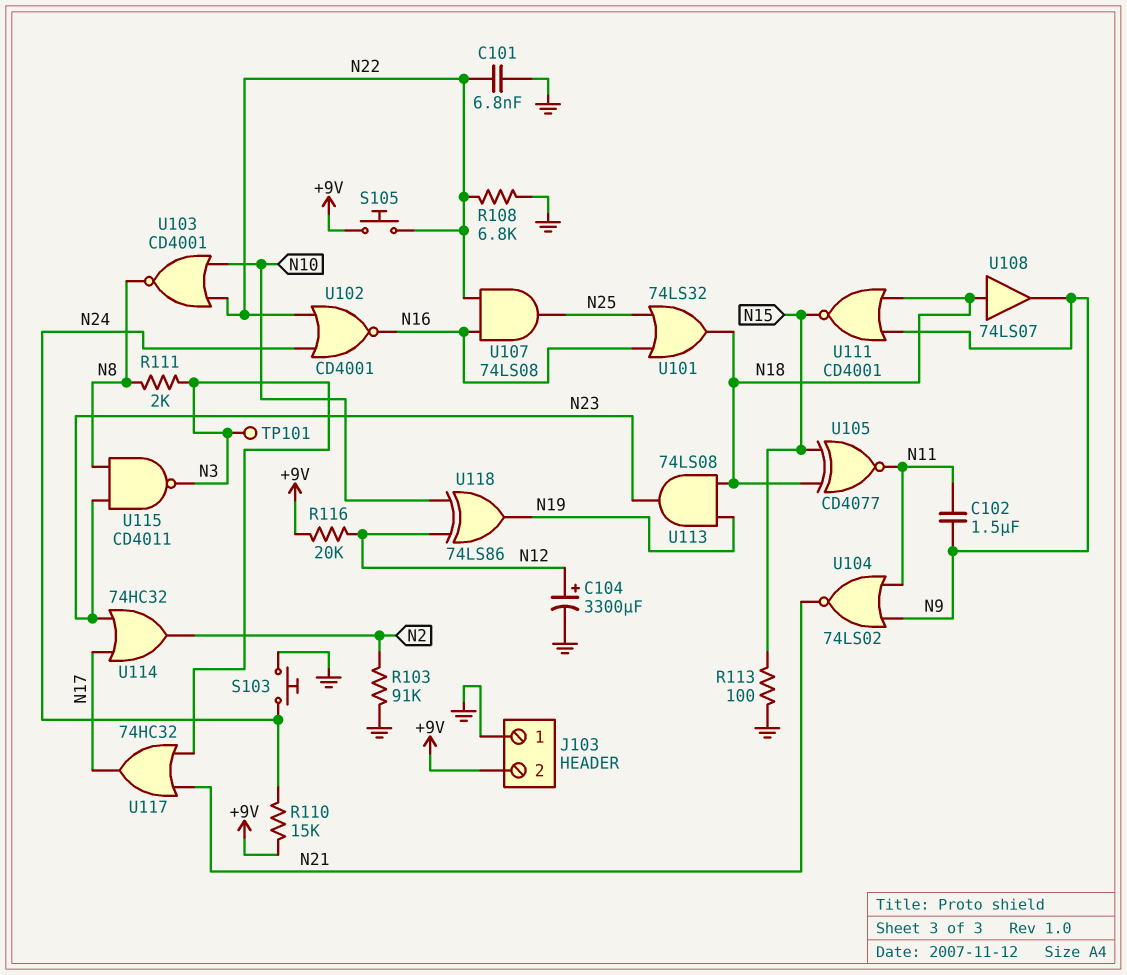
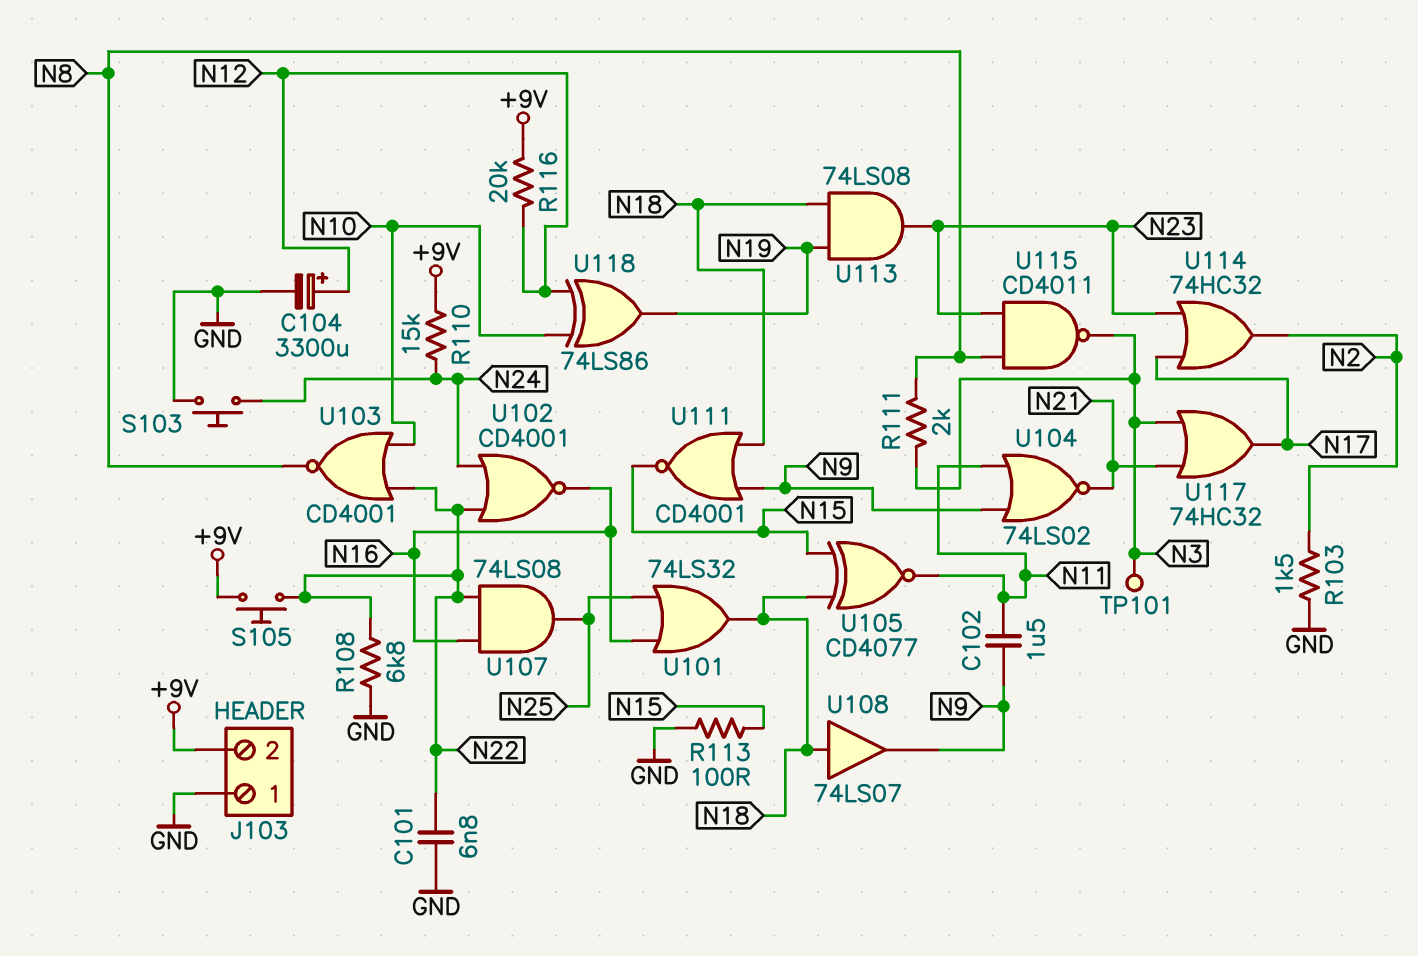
R103: 91k (GND, N2) -> 1.5k (GND, N2)

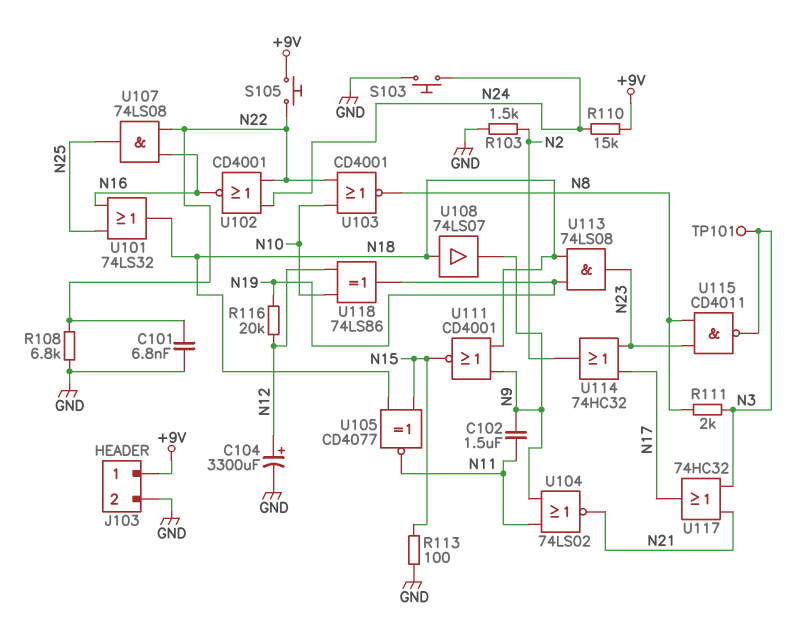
J103 pin 1: GND -> +9V
J103 pin 2: +9V -> GND
R116: 20k (+9V, N12) -> 20k (N12, N19)

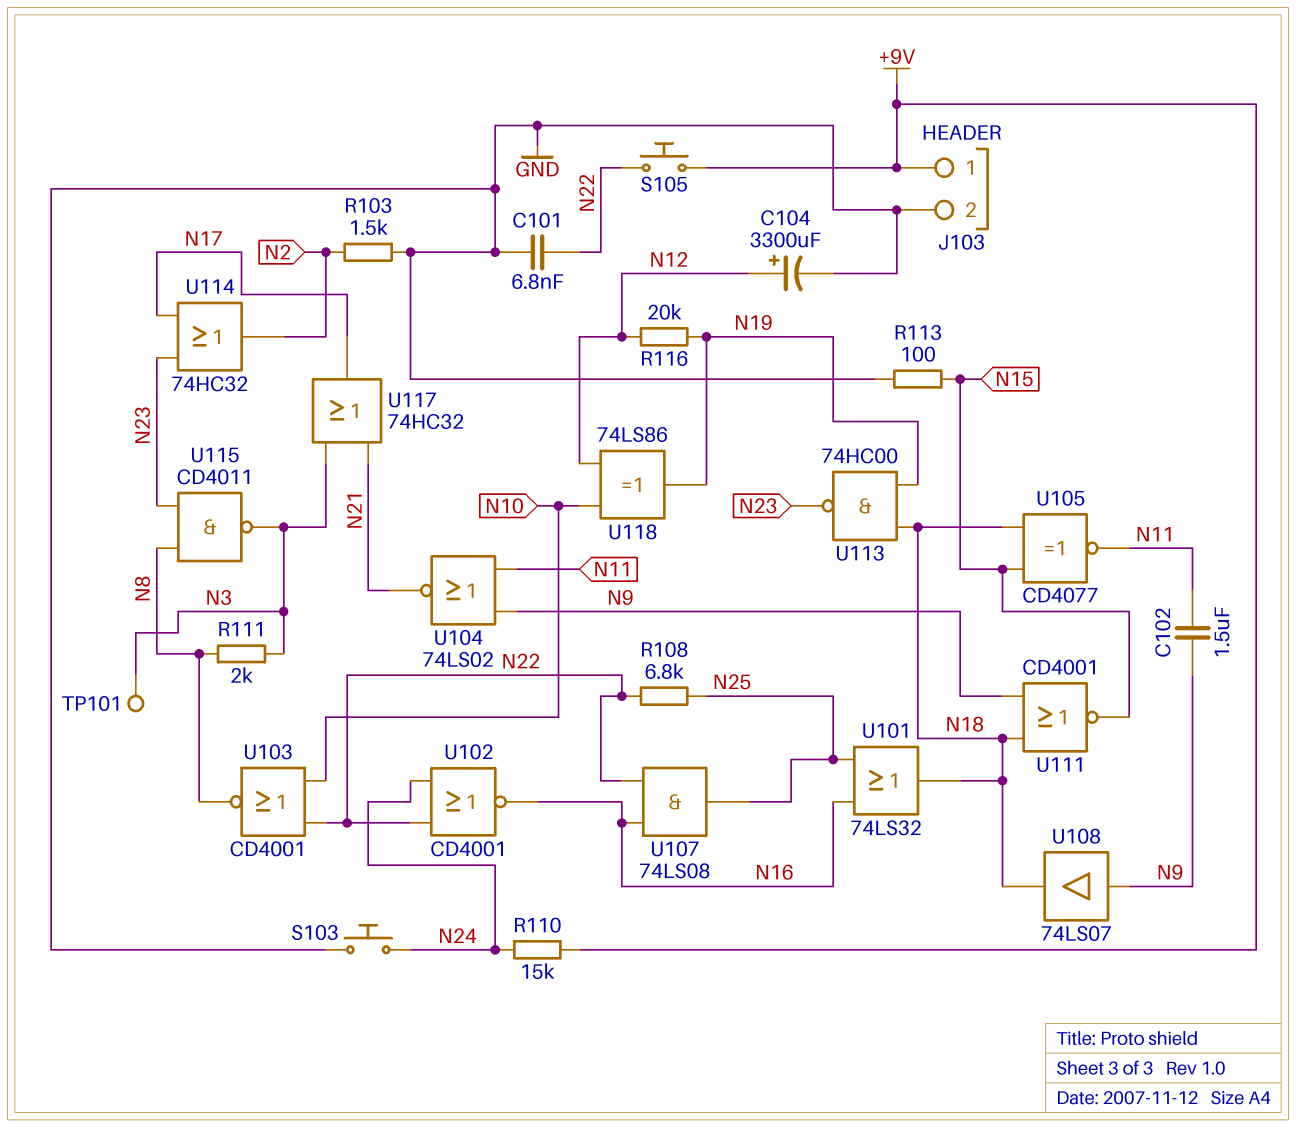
R108: 6.8k (GND, N22) -> 6.8k (N22, N25)
U108: buffer 74LS07 (in N18, out N9) -> buffer 74LS07 (in N9, out N18)
U113: AND 74LS08 (in N18, in N19, out N23) -> NAND 74HC00 (in N18, in N19, out N23)

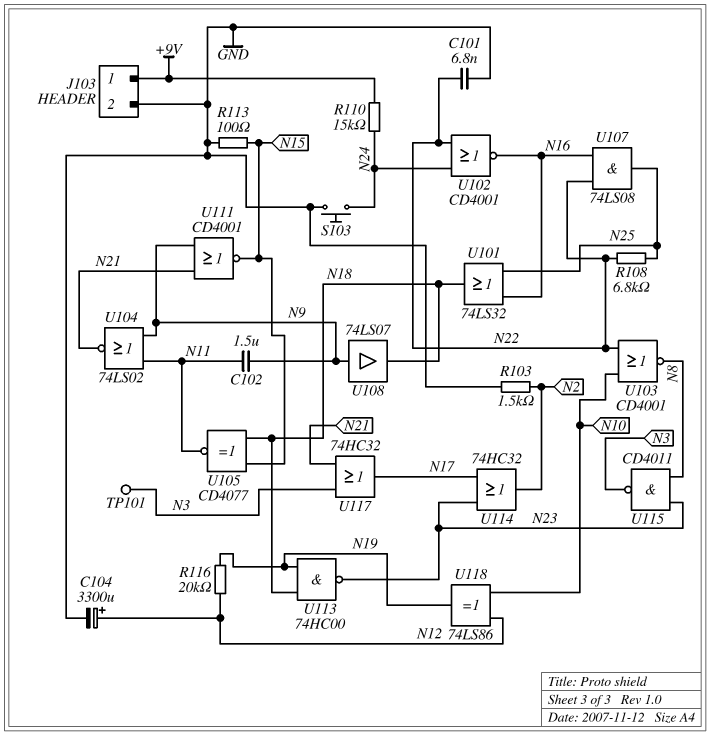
R111: 2k (N3, N8) -> none
S105: button (+9V, N22) -> none
U111: NOR CD4001 (in N9, in N18, out N15) -> NOR CD4001 (in N9, in N21, out N15)

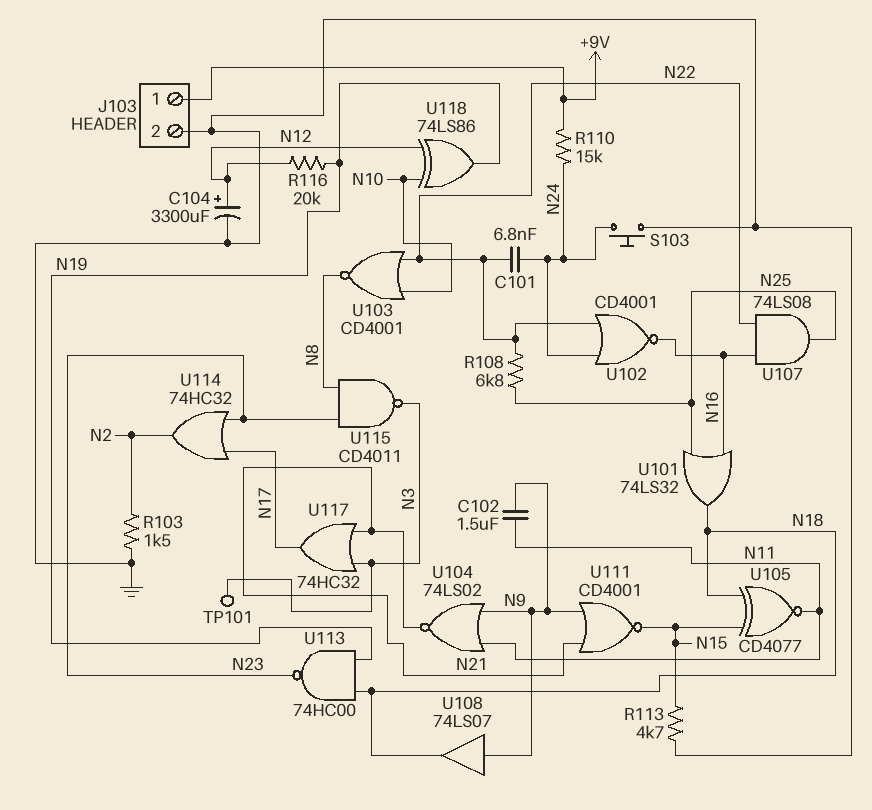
C101: 6.8nF (GND, N22) -> 6.8nF (N22, N24)
R113: 100 (GND, N15) -> 4.7k (GND, N15)

